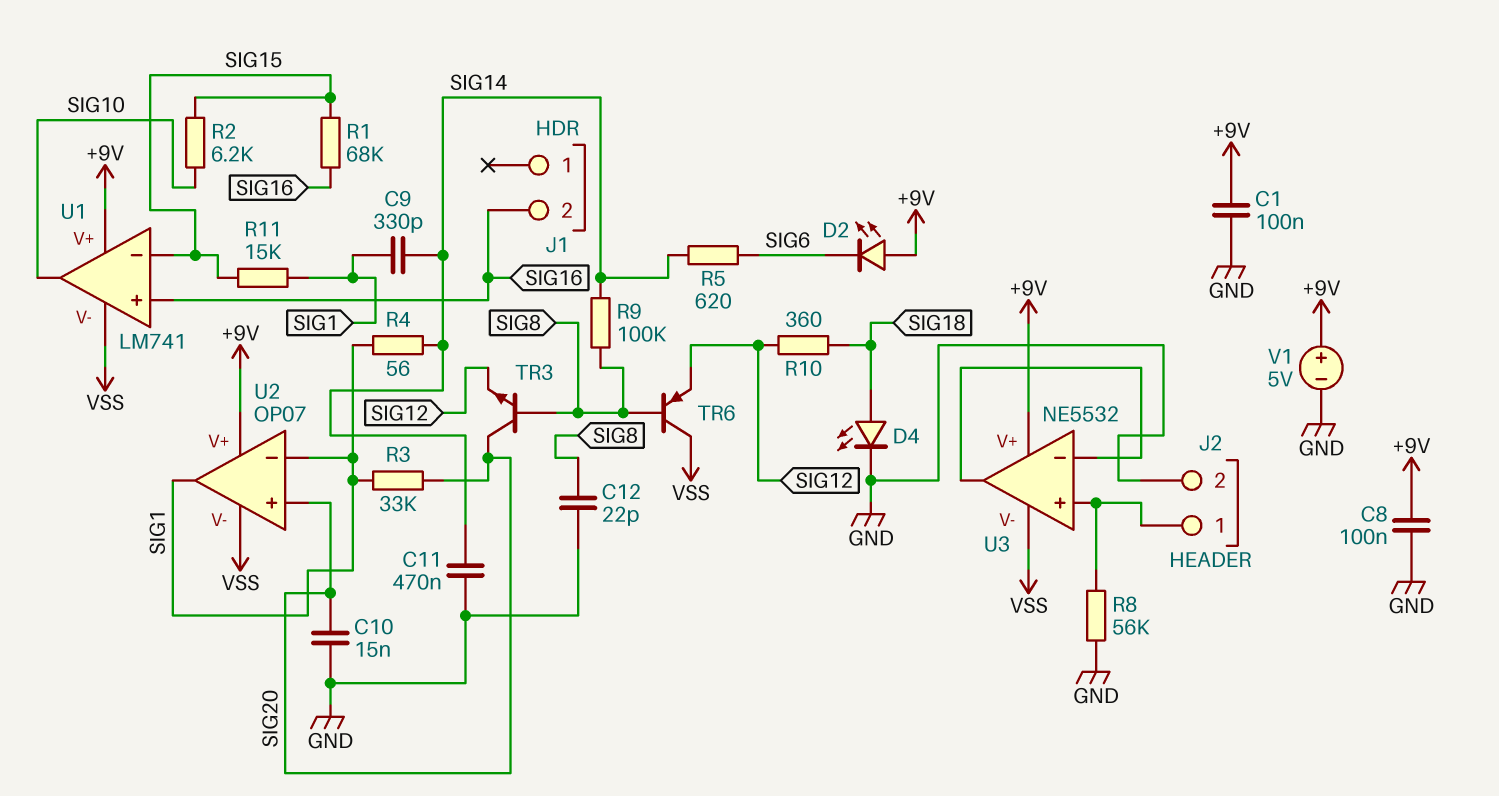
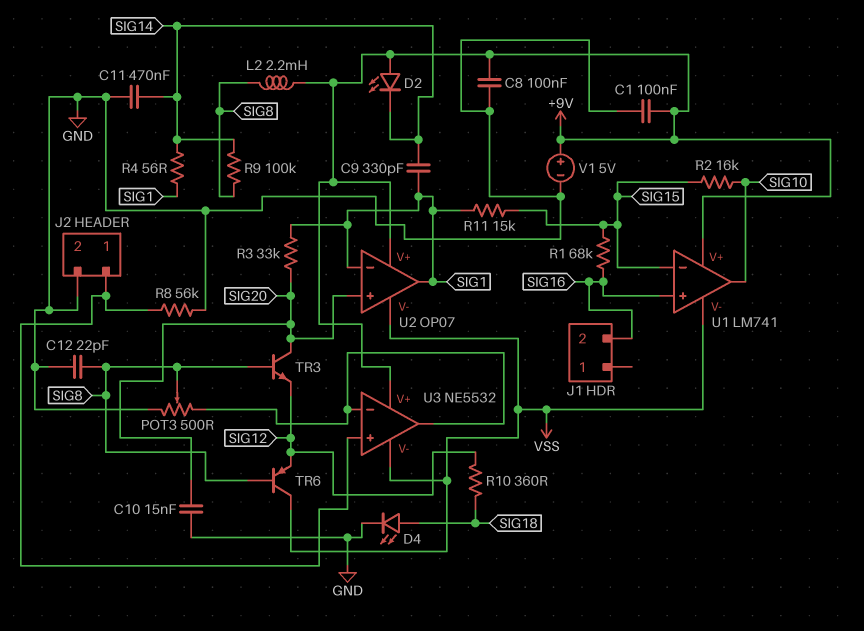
D2: LED (A +9V, K SIG6) -> LED (A +9V, K SIG14)
L2: none -> 2.2mH (+9V, SIG8)
POT3: none -> 500 (GND, U3/in-, wiper SIG8)
R2: 6.2k (SIG10, SIG15) -> 16k (SIG10, SIG15)
R5: 620 (SIG6, SIG14) -> none

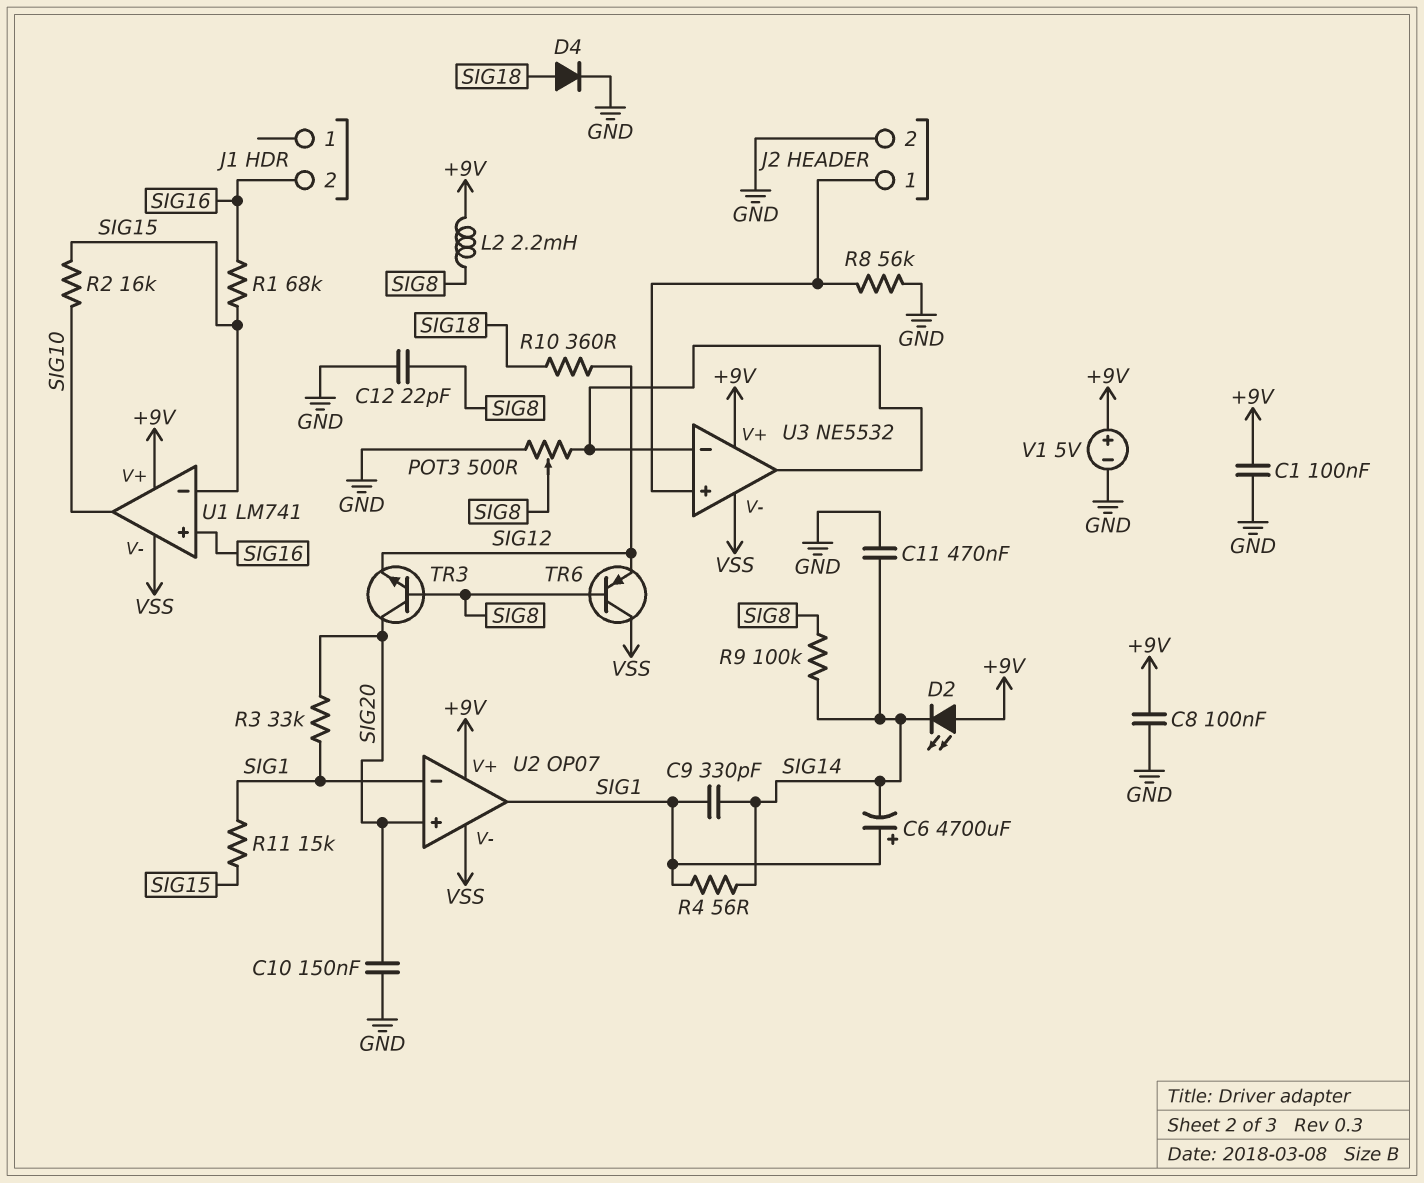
C6: none -> 4700uF (plus SIG1, minus SIG14)
C10: 15nF (GND, SIG20) -> 150nF (GND, SIG20)
D4: LED (A SIG18, K GND) -> diode (A SIG18, K GND)

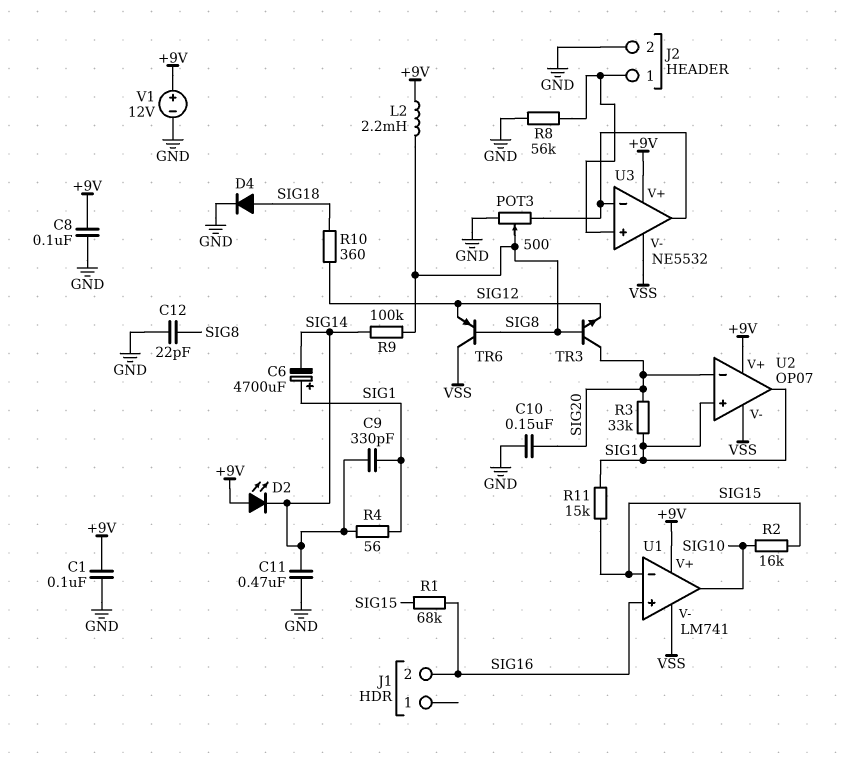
U2 pin in+: SIG20 -> SIG1
U2 pin in-: SIG1 -> SIG20
V1: 5V (plus +9V, minus GND) -> 12V (plus +9V, minus GND)

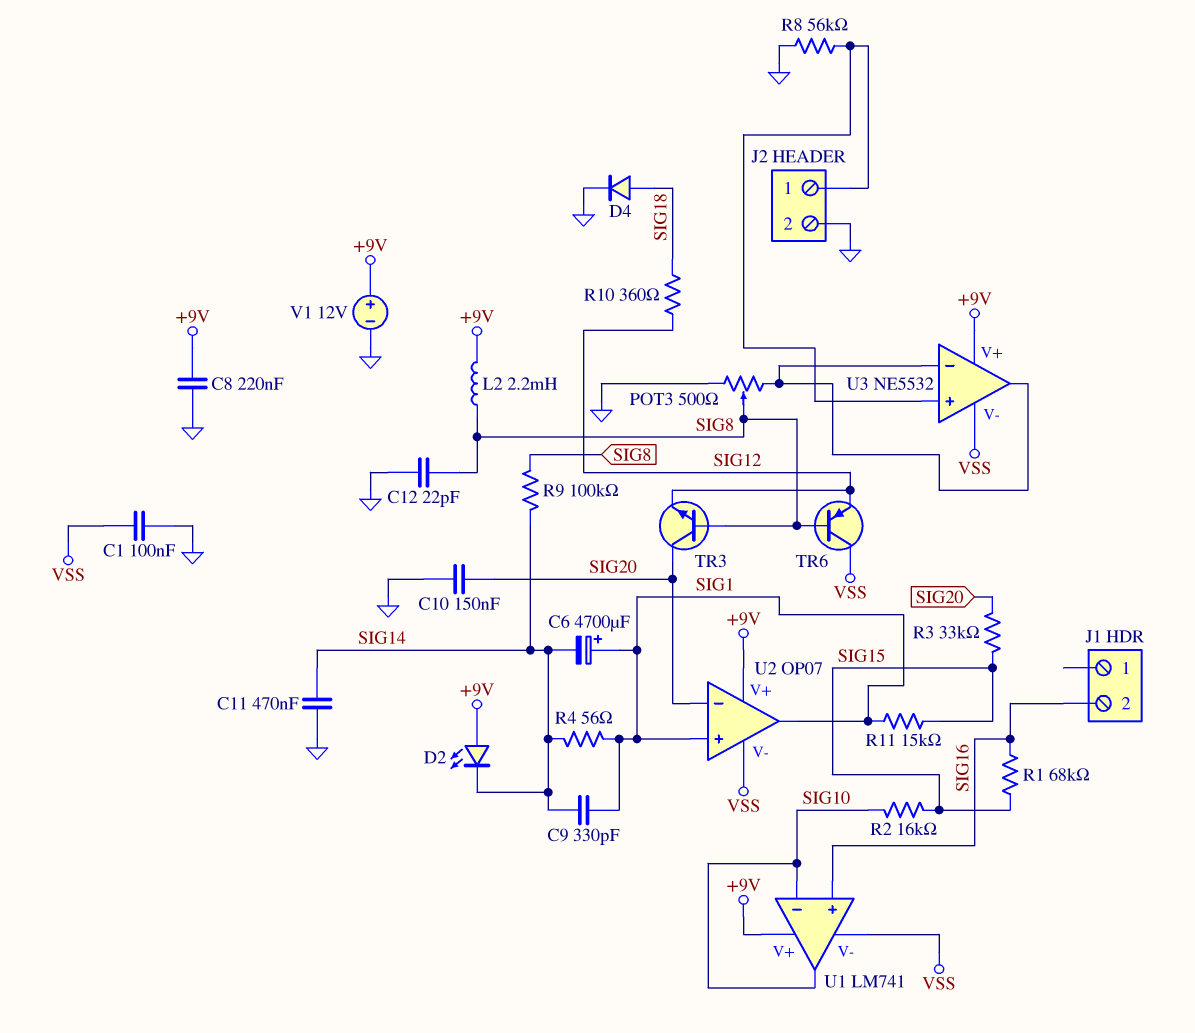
C1: 100nF (+9V, GND) -> 100nF (GND, VSS)
C8: 100nF (+9V, GND) -> 220nF (+9V, GND)
R3: 33k (SIG1, SIG20) -> 33k (SIG15, SIG20)
U1 pin in-: SIG15 -> SIG10

